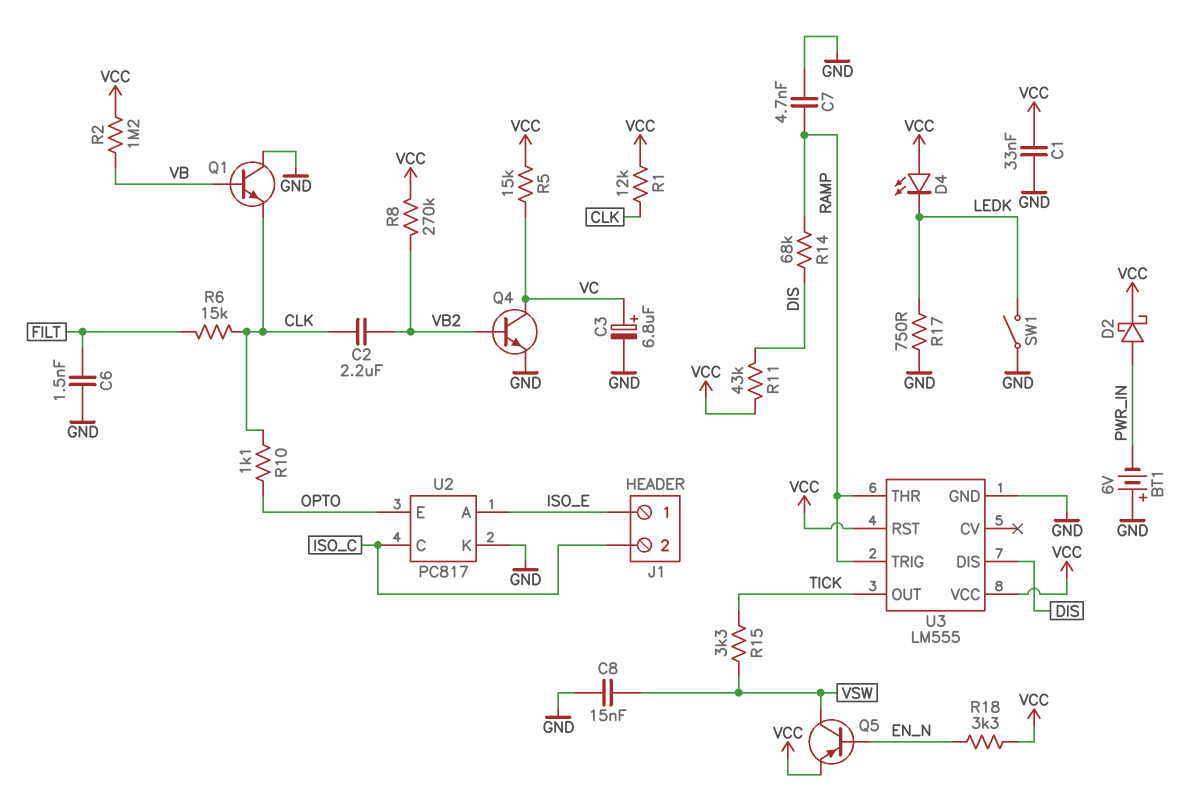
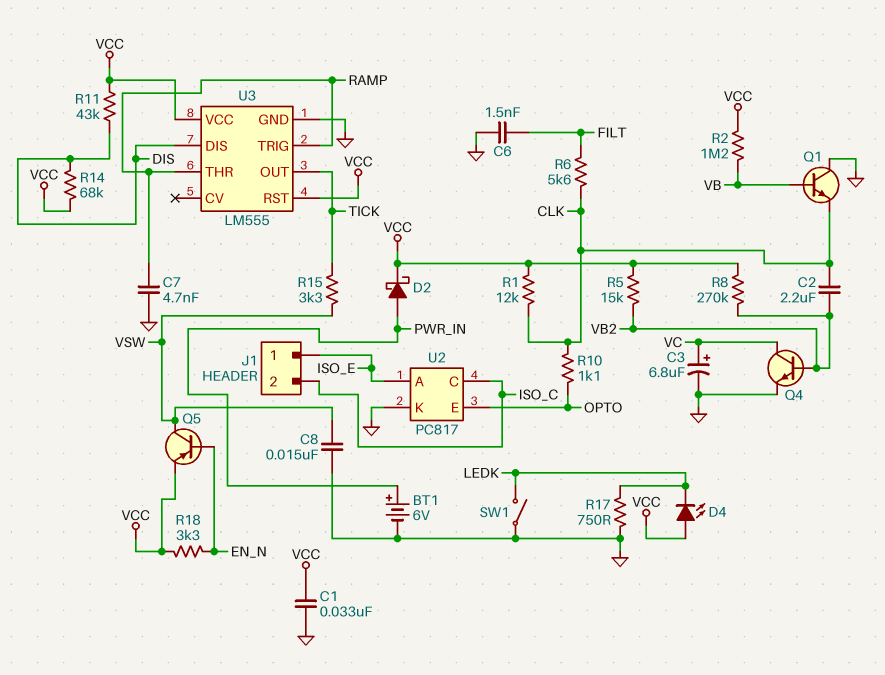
BT1: 6V (plus GND, minus PWR_IN) -> 6V (plus PWR_IN, minus GND)
R5: 15k (VC, VCC) -> 15k (VB2, VCC)
R6: 15k (CLK, FILT) -> 5.6k (CLK, FILT)
R14: 68k (DIS, RAMP) -> 68k (DIS, VCC)

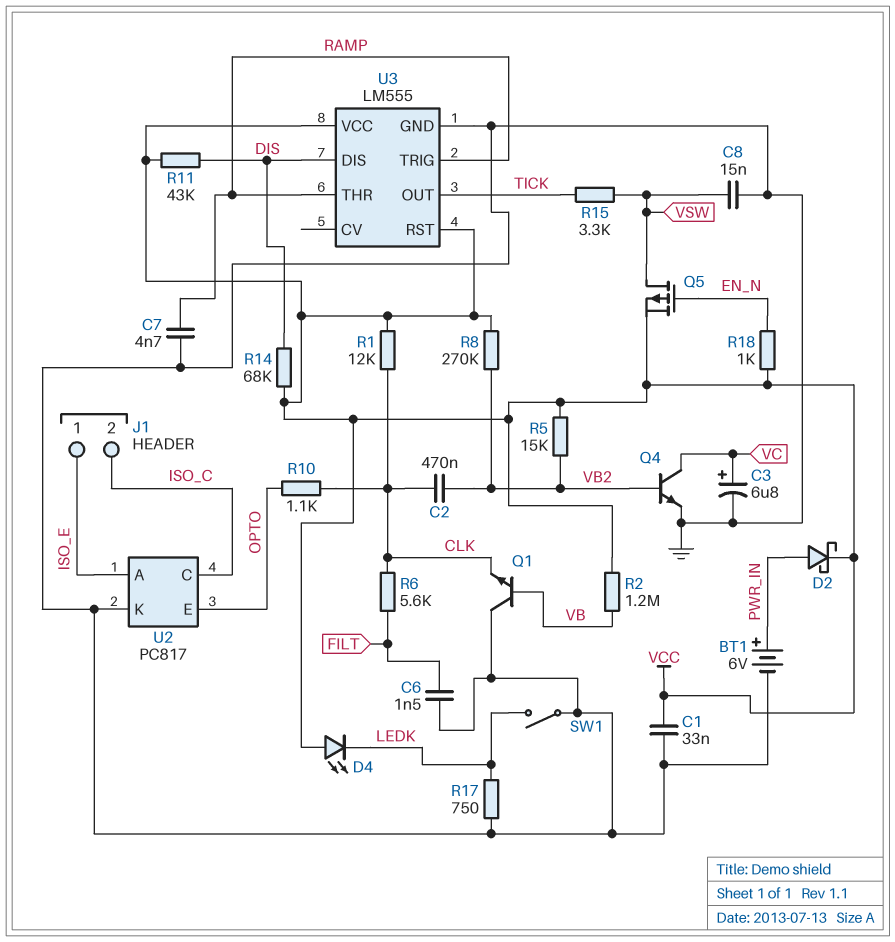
C2: 2.2uF (CLK, VB2) -> 470nF (CLK, VB2)
Q5: PNP (B EN_N, C VSW, E VCC) -> PMOS (G EN_N, D VSW, S VCC)
R18: 3.3k (EN_N, VCC) -> 1k (EN_N, VCC)

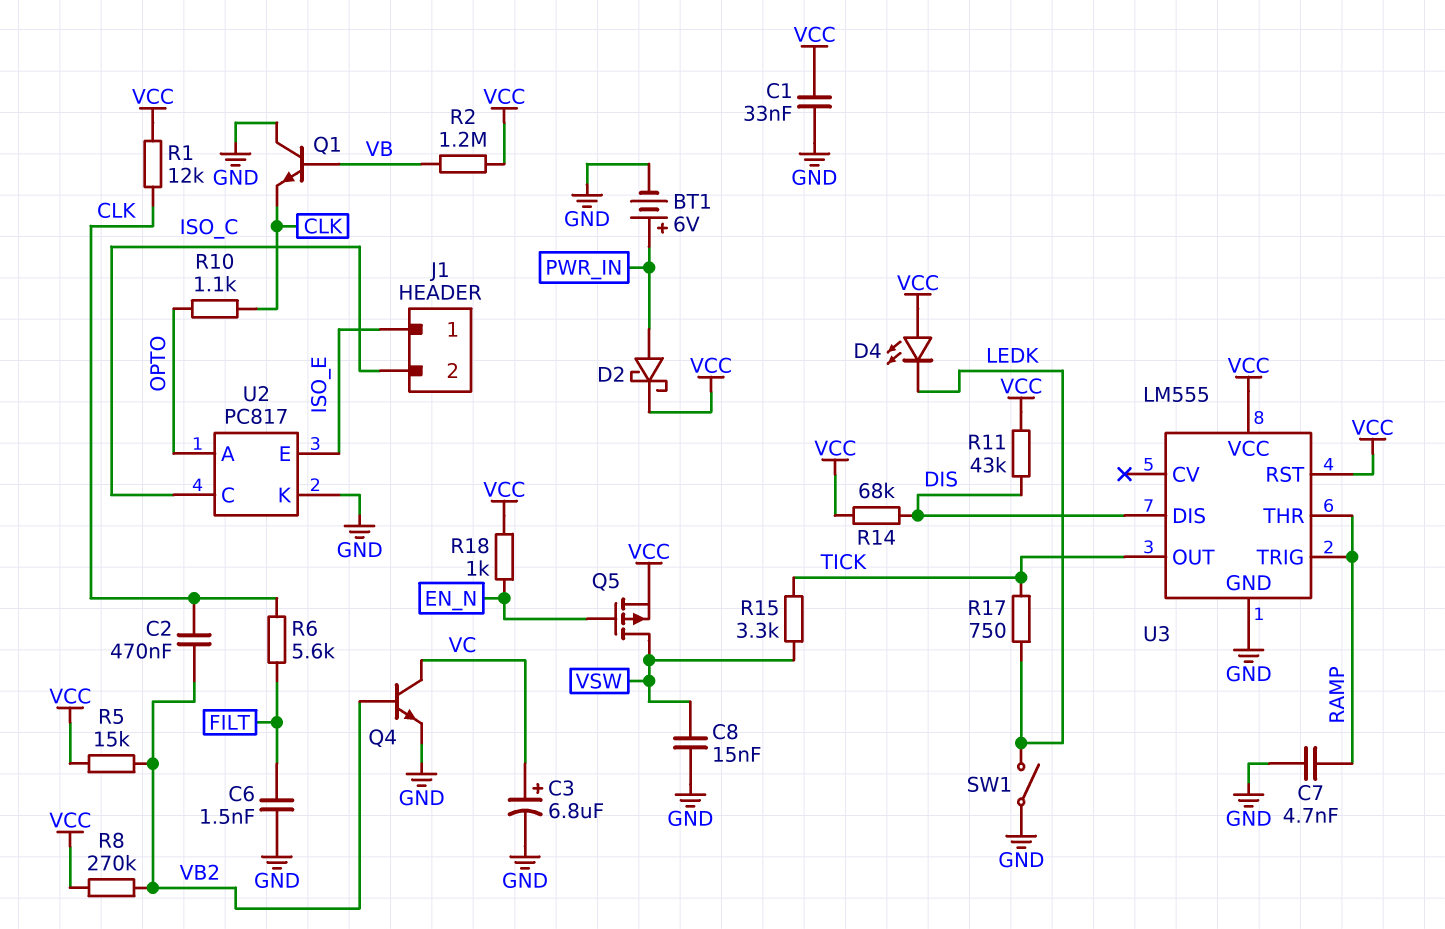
R17: 750 (GND, LEDK) -> 750 (LEDK, TICK)
U2 pin A: ISO_E -> OPTO
U2 pin E: OPTO -> ISO_E

